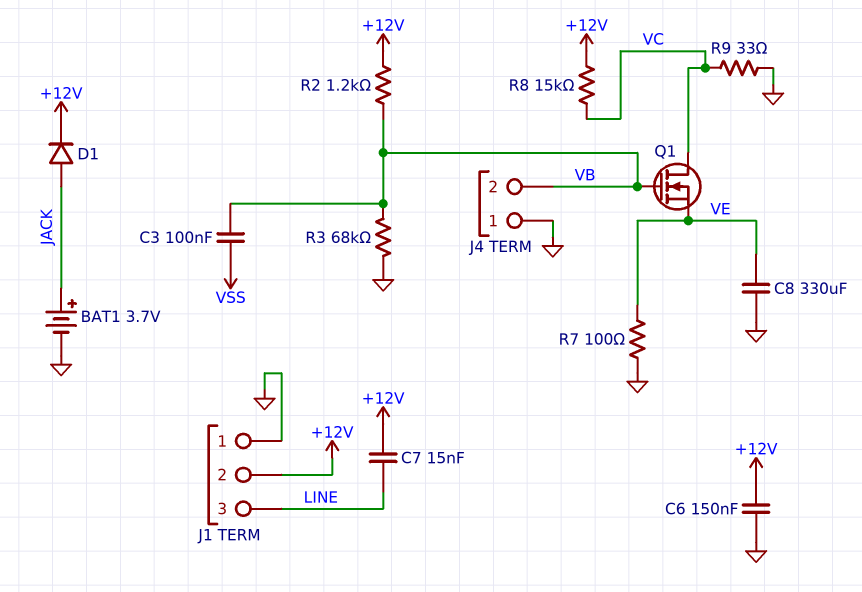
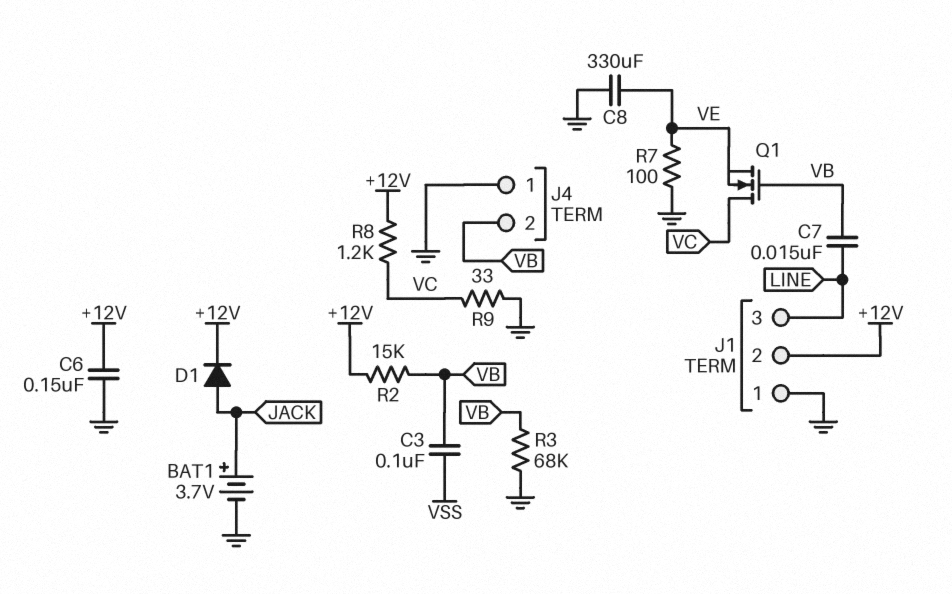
C7: 15nF (+12V, LINE) -> 15nF (LINE, VB)
R2: 1.2k (+12V, VB) -> 15k (+12V, VB)
R8: 15k (+12V, VC) -> 1.2k (+12V, VC)

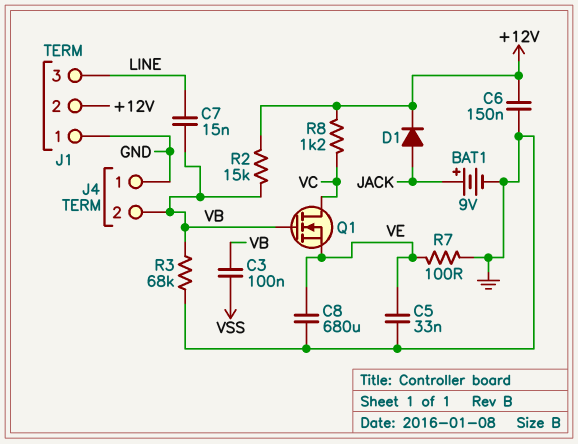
BAT1: 3.7V (plus JACK, minus GND) -> 9V (plus JACK, minus GND)
C5: none -> 33nF (GND, VE)
C8: 330uF (GND, VE) -> 680uF (GND, VE)
R9: 33 (GND, VC) -> none

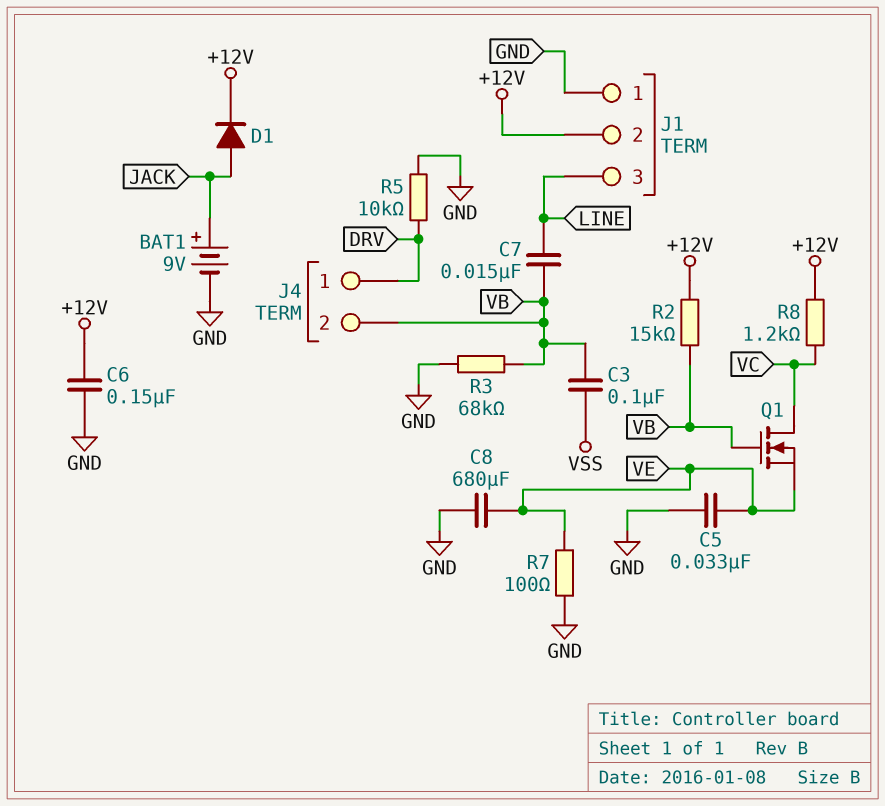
J4 pin 1: GND -> DRV
R5: none -> 10k (DRV, GND)

